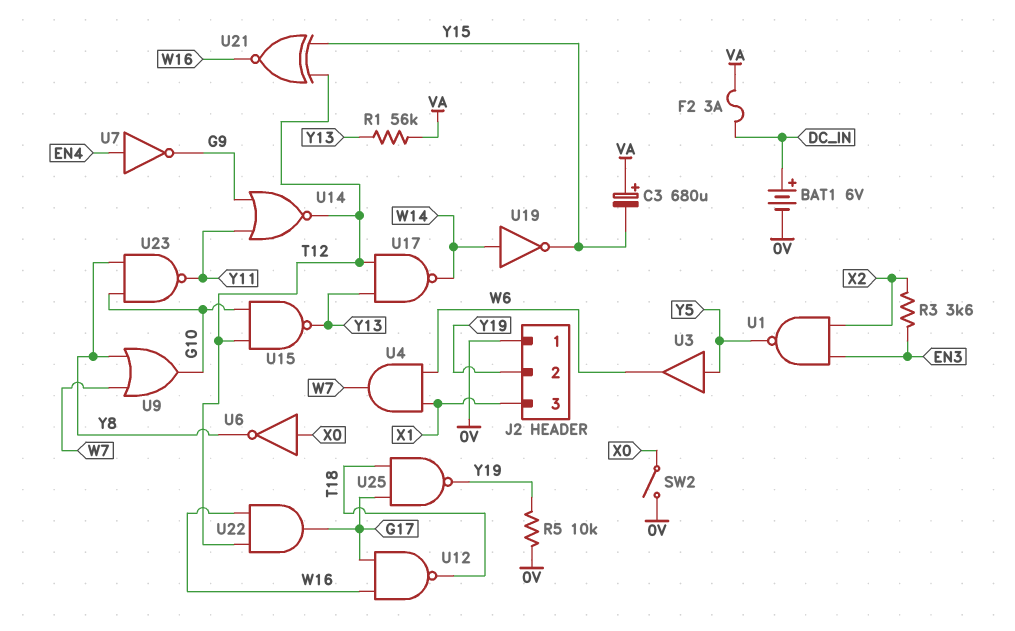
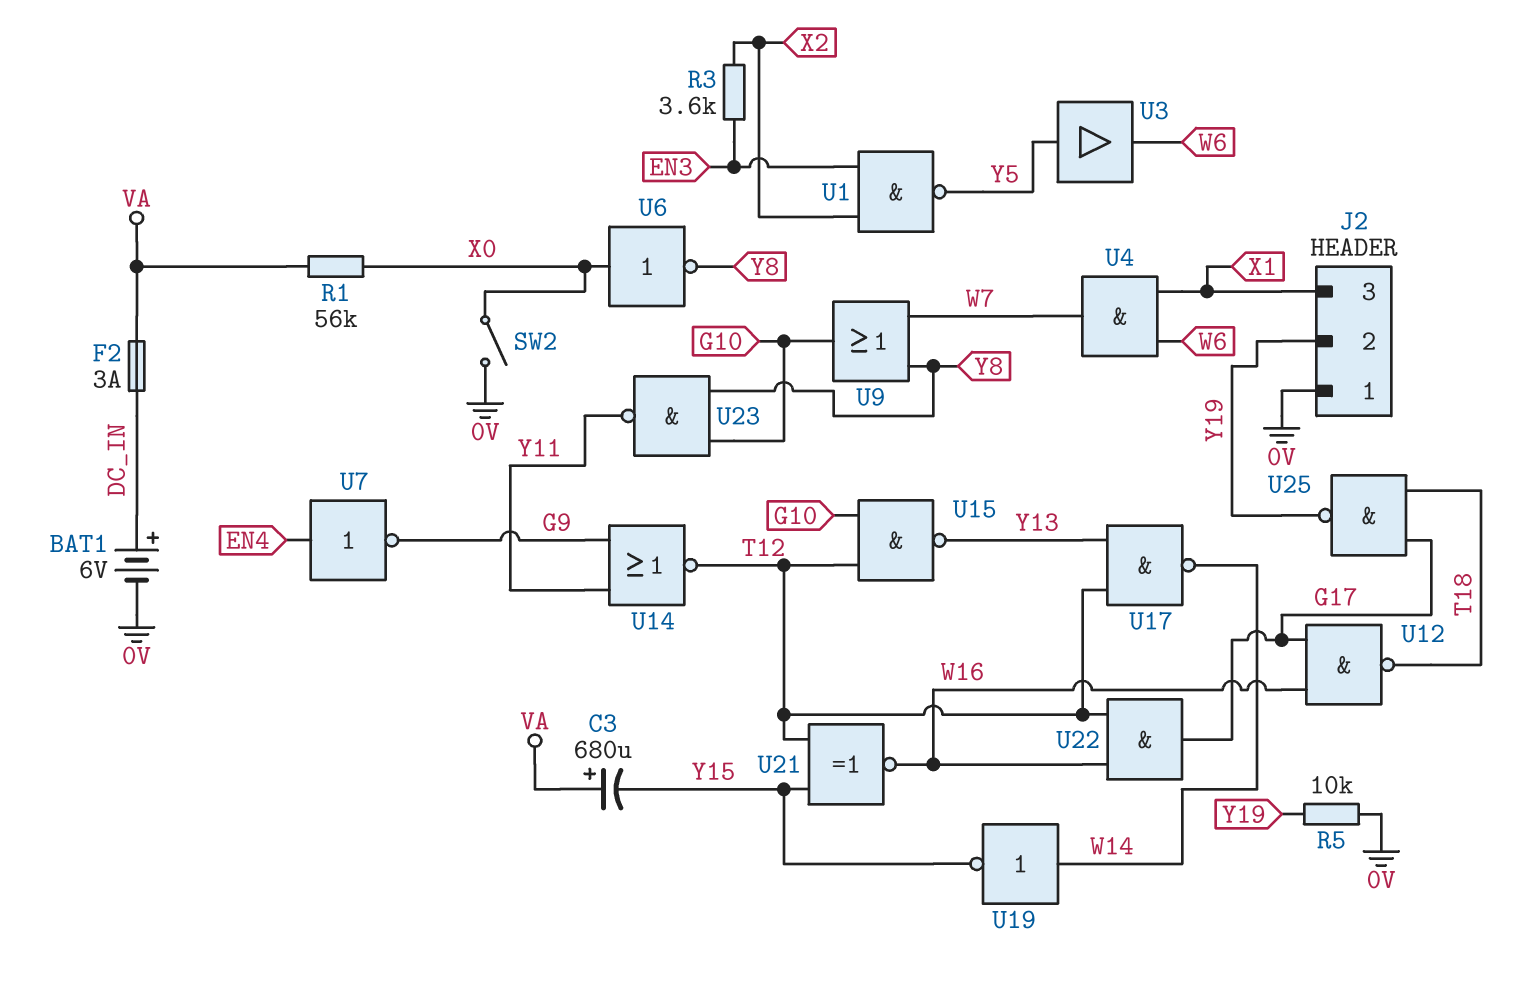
R1: 56k (VA, Y13) -> 56k (VA, X0)

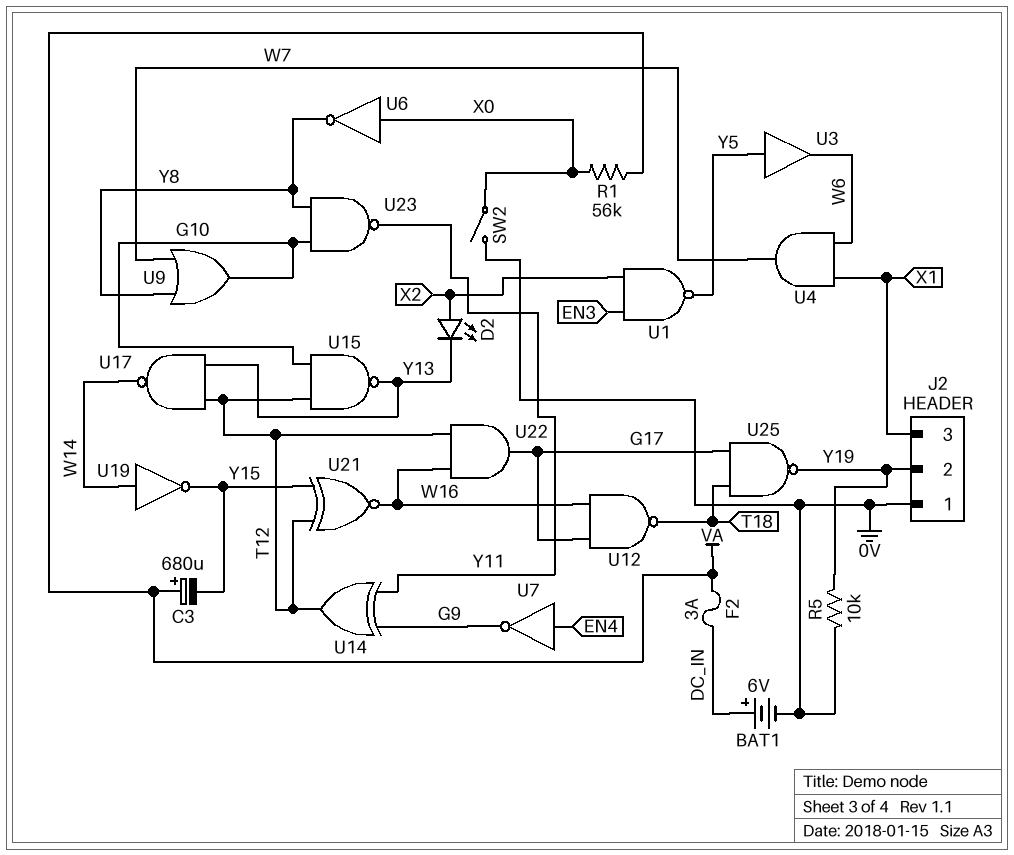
D2: none -> LED (A X2, K Y13)
R3: 3.6k (EN3, X2) -> none
U14: NOR (in G9, in Y11, out T12) -> XOR (in G9, in Y11, out T12)

